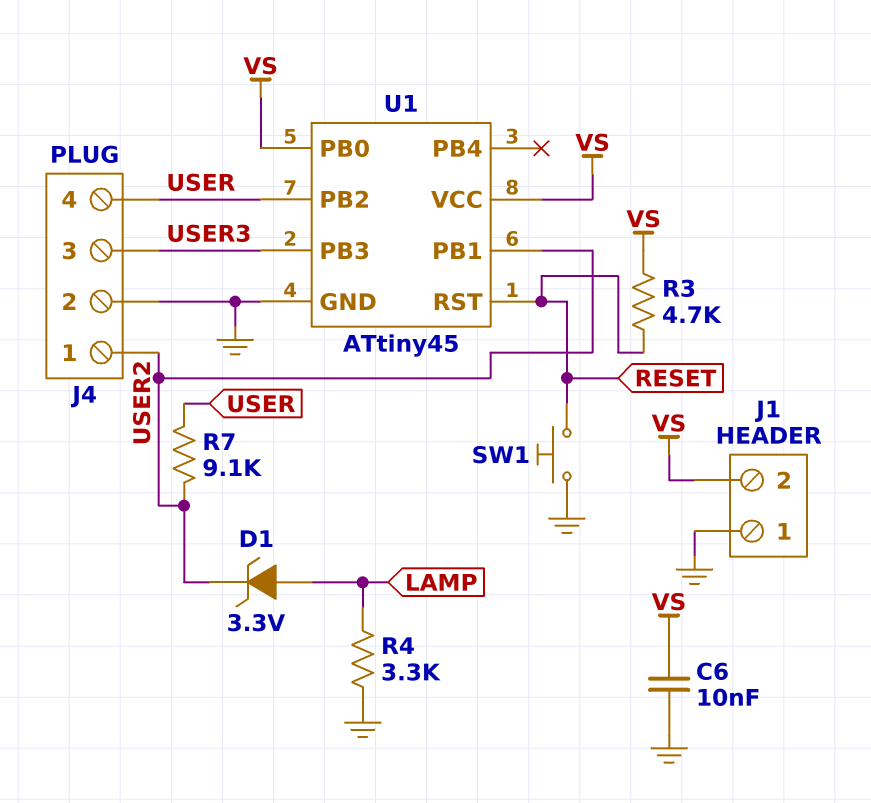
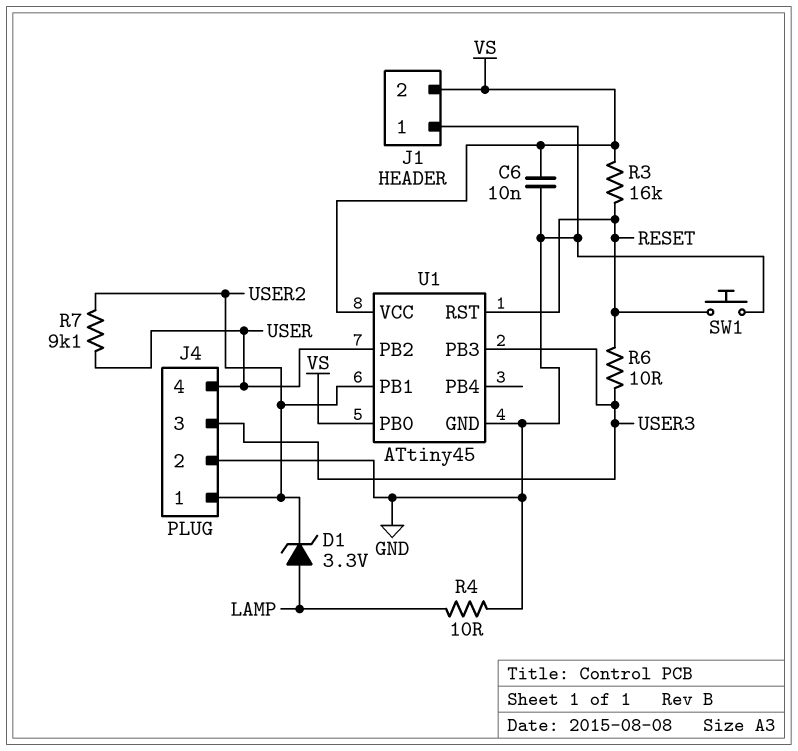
R3: 4.7k (RESET, VS) -> 16k (RESET, VS)
R4: 3.3k (GND, LAMP) -> 10 (GND, LAMP)
R6: none -> 10 (RESET, USER3)

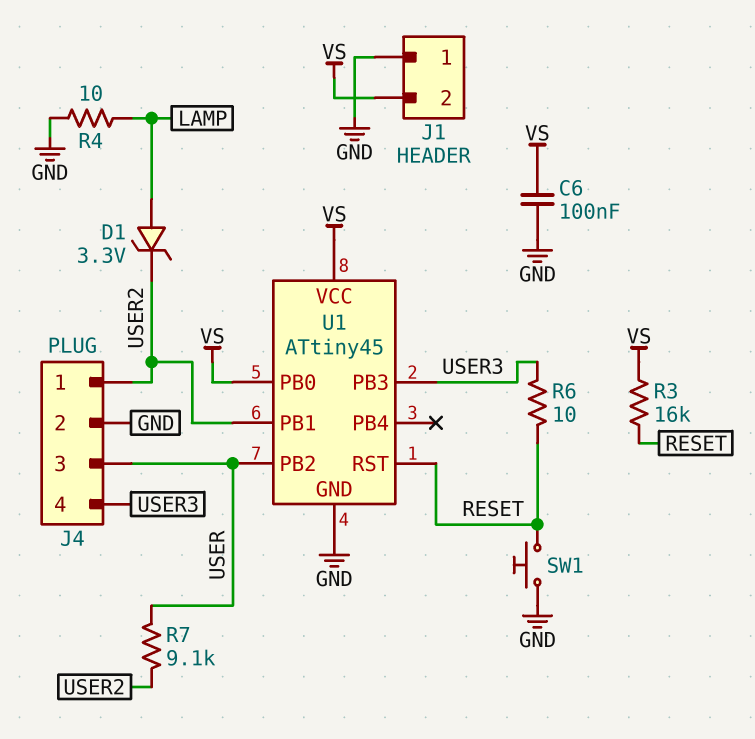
C6: 10nF (GND, VS) -> 100nF (GND, VS)
J4 pin 3: USER3 -> USER
J4 pin 4: USER -> USER3

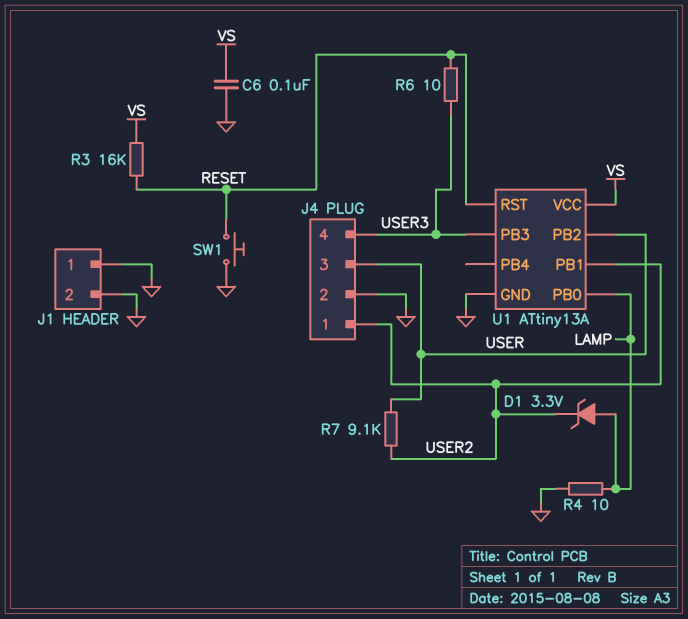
J1 pin 2: VS -> GND
U1: ATtiny45 -> ATtiny13A
U1 pin PB0: VS -> LAMP

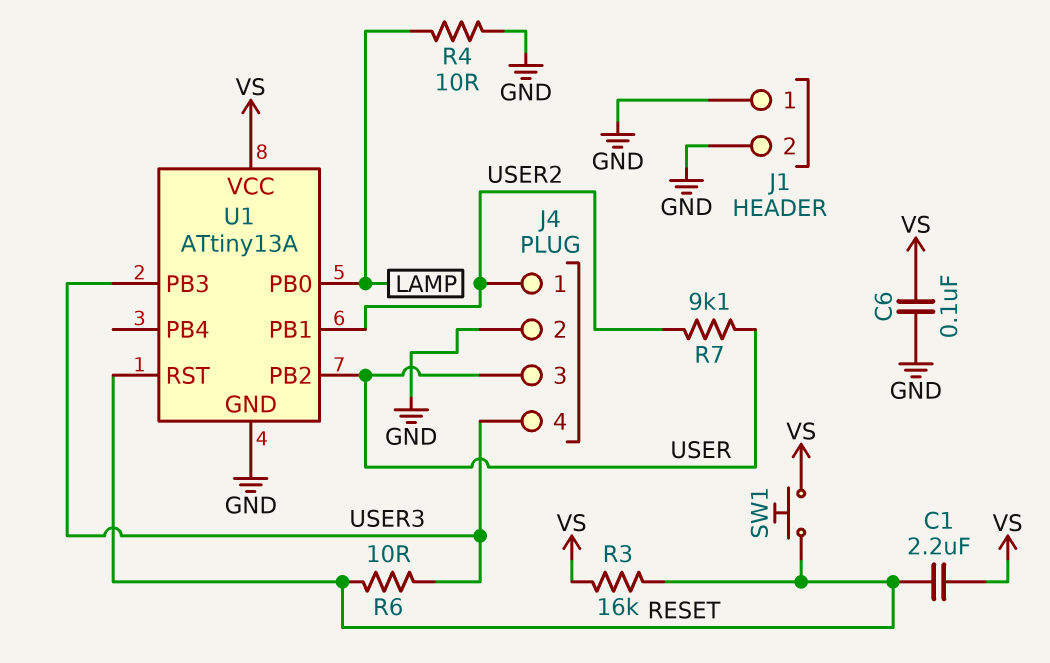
C1: none -> 2.2uF (RESET, VS)
D1: zener 3.3V (A LAMP, K USER2) -> none
SW1: button (GND, RESET) -> button (RESET, VS)

